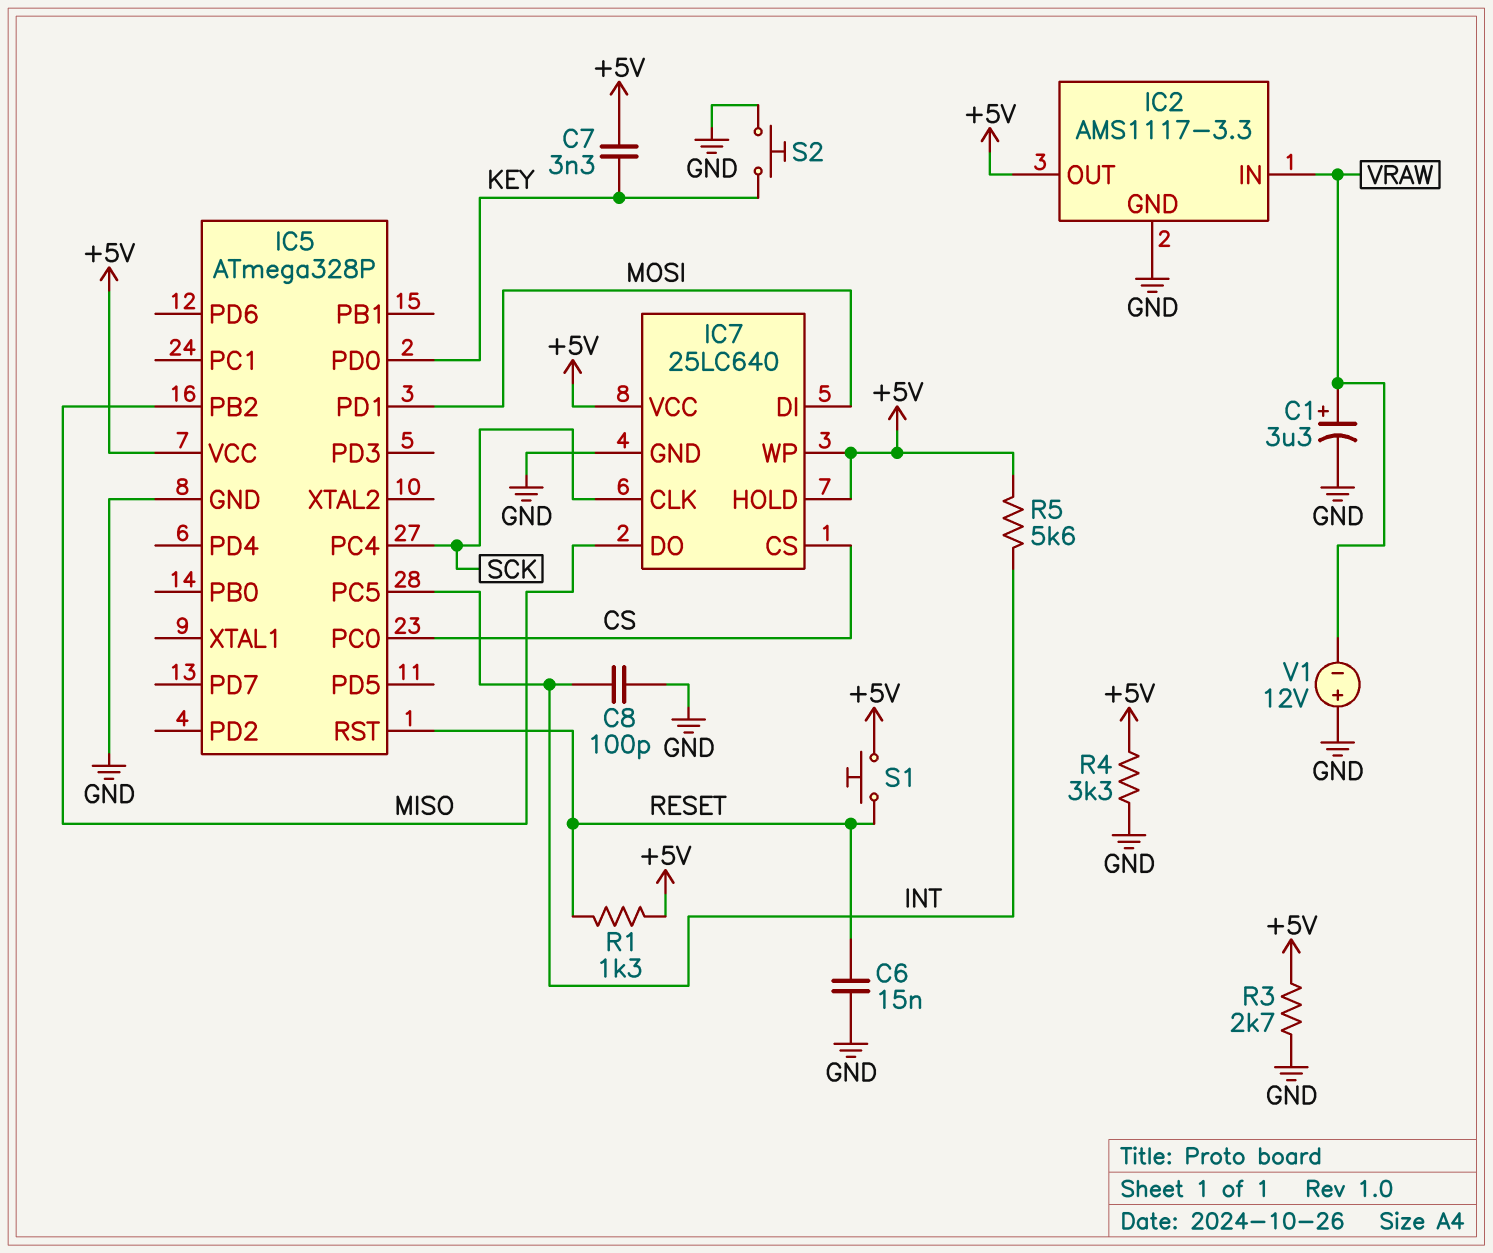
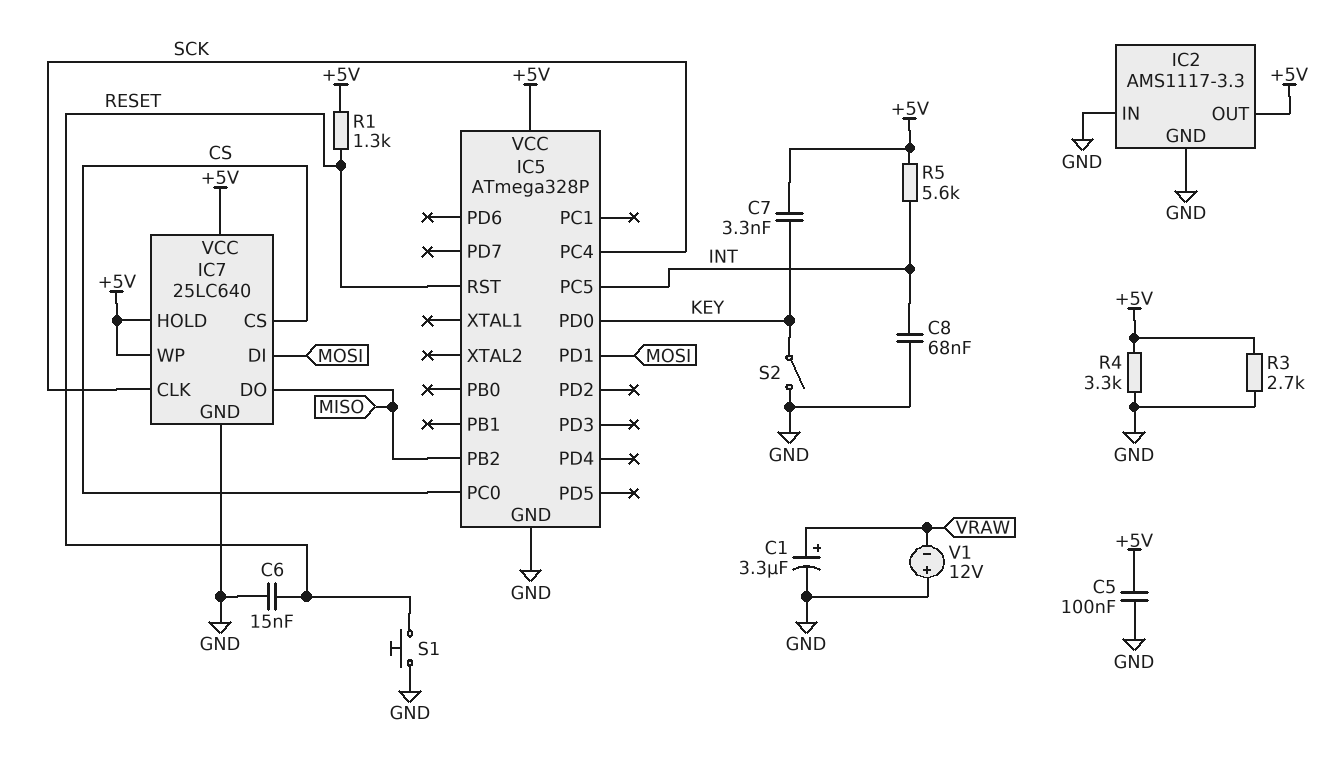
C5: none -> 100nF (+5V, GND)
C8: 100pF (GND, INT) -> 68nF (GND, INT)
IC2 pin IN: VRAW -> GND
S1: button (+5V, RESET) -> button (GND, RESET)
S2: button (GND, KEY) -> switch (GND, KEY)

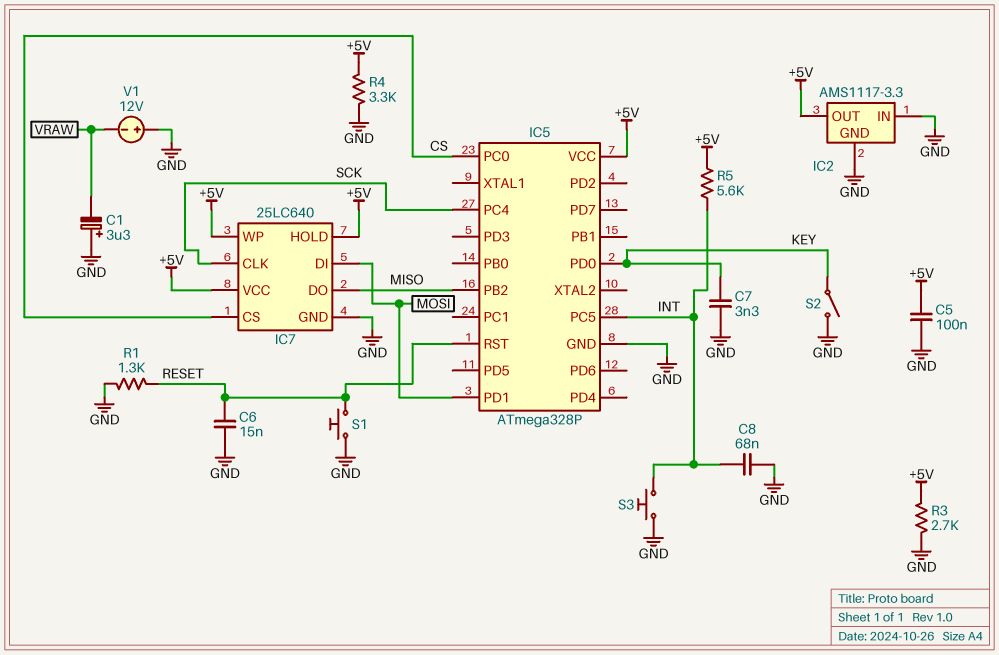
C1: 3.3uF (plus VRAW, minus GND) -> 3.3uF (plus GND, minus VRAW)
C7: 3.3nF (+5V, KEY) -> 3.3nF (GND, KEY)
R1: 1.3k (+5V, RESET) -> 1.3k (GND, RESET)
S3: none -> button (GND, INT)

